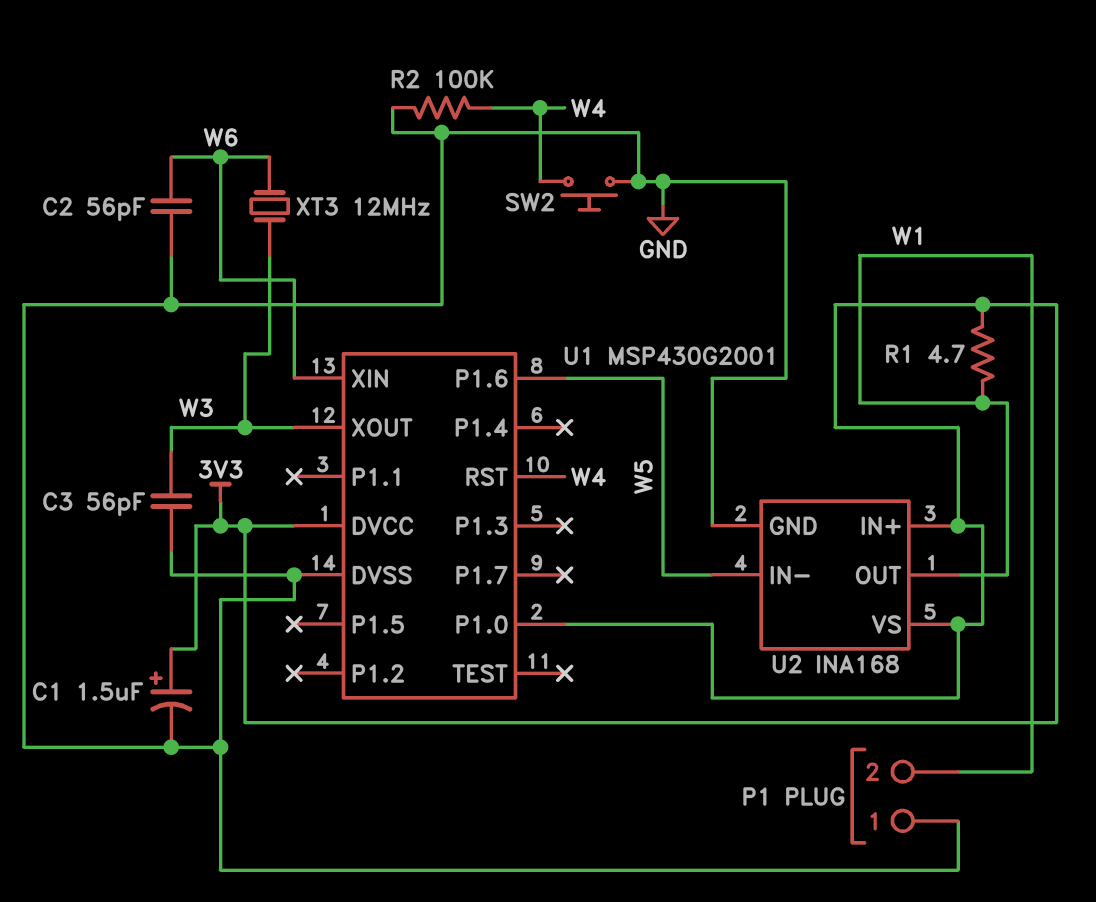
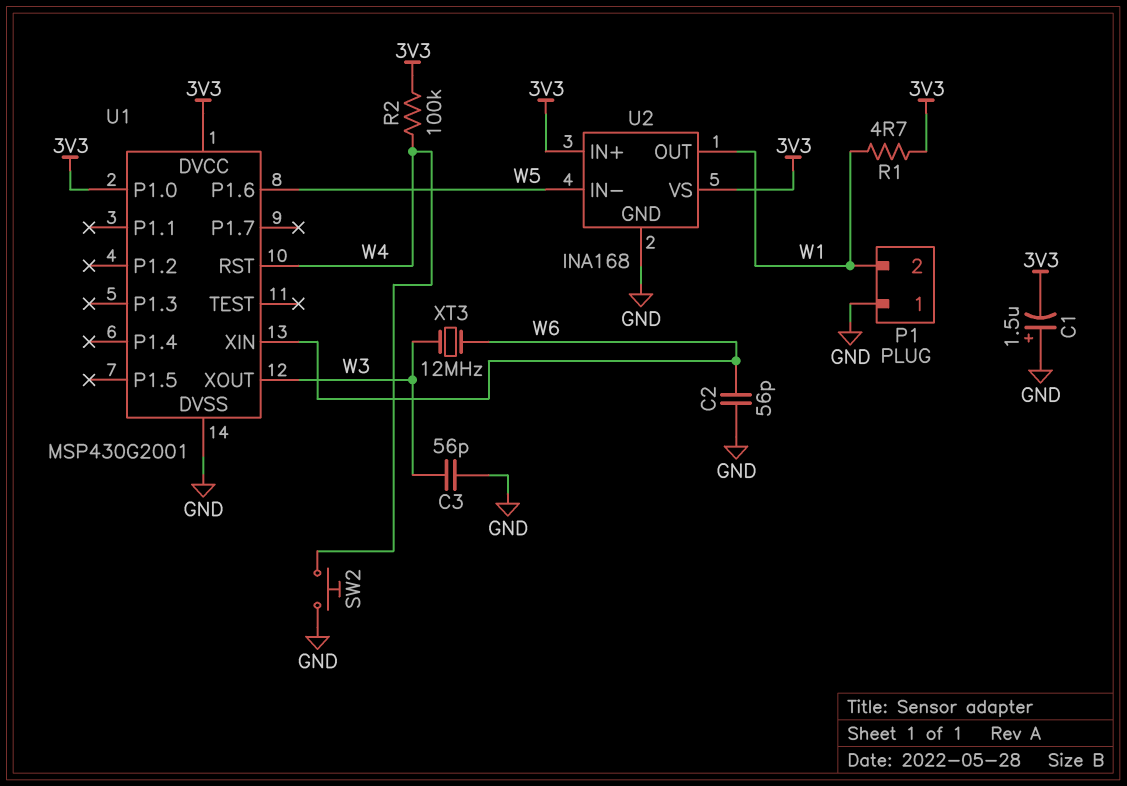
C1: 1.5uF (plus 3V3, minus GND) -> 1.5uF (plus GND, minus 3V3)
R2: 100k (GND, W4) -> 100k (3V3, W4)

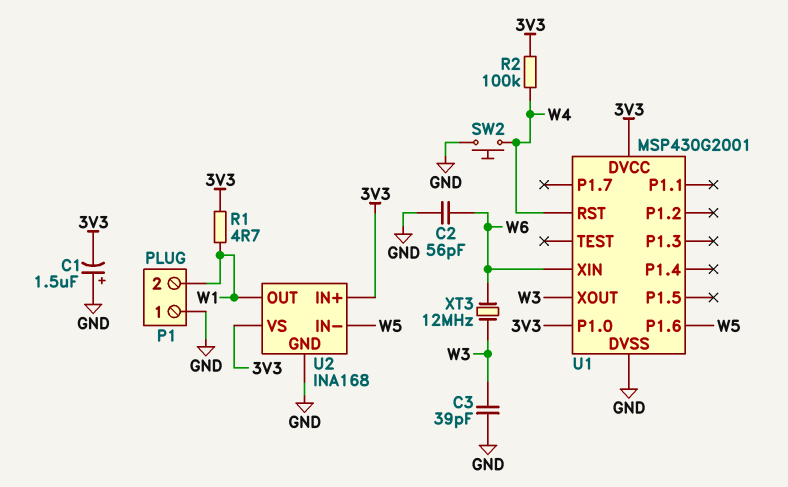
C3: 56pF (GND, W3) -> 39pF (GND, W3)

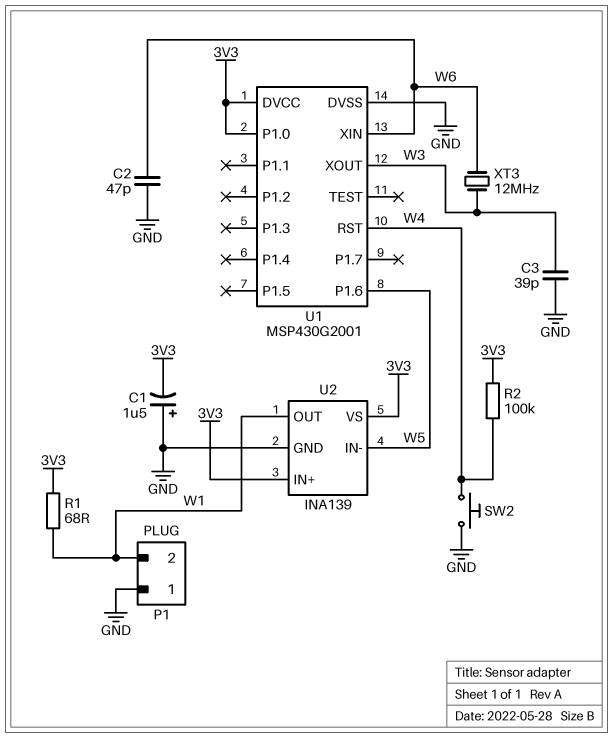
C2: 56pF (GND, W6) -> 47pF (GND, W6)
R1: 4.7 (3V3, W1) -> 68 (3V3, W1)
U2: INA168 -> INA139

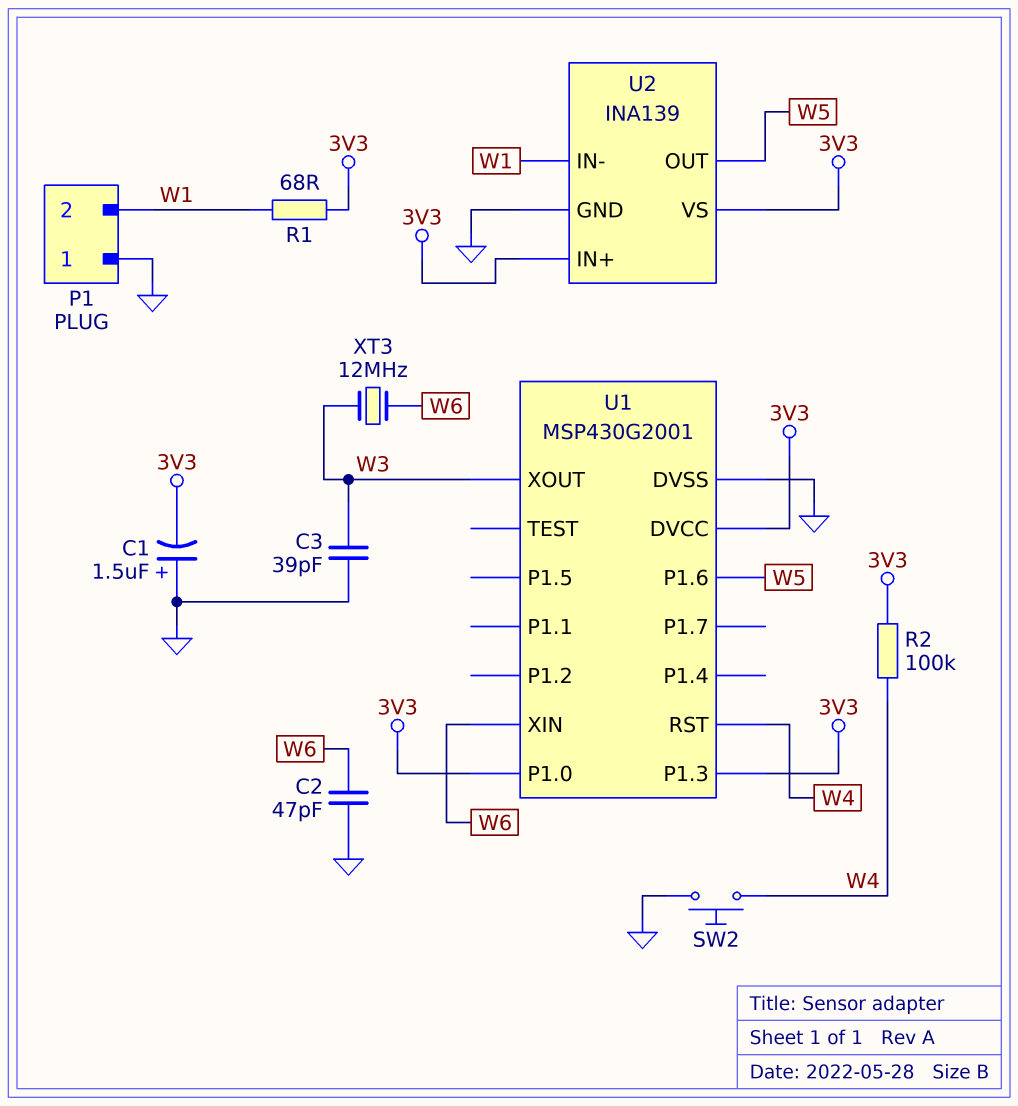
U1 pin P1.3: none -> 3V3
U2 pin IN-: W5 -> W1
U2 pin OUT: W1 -> W5

